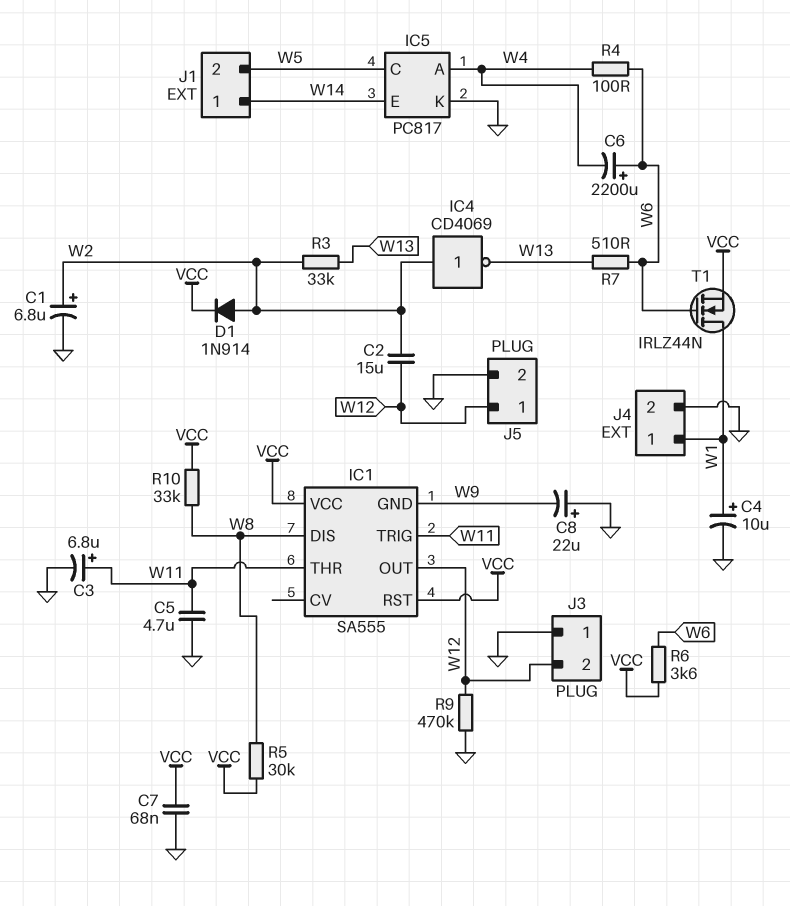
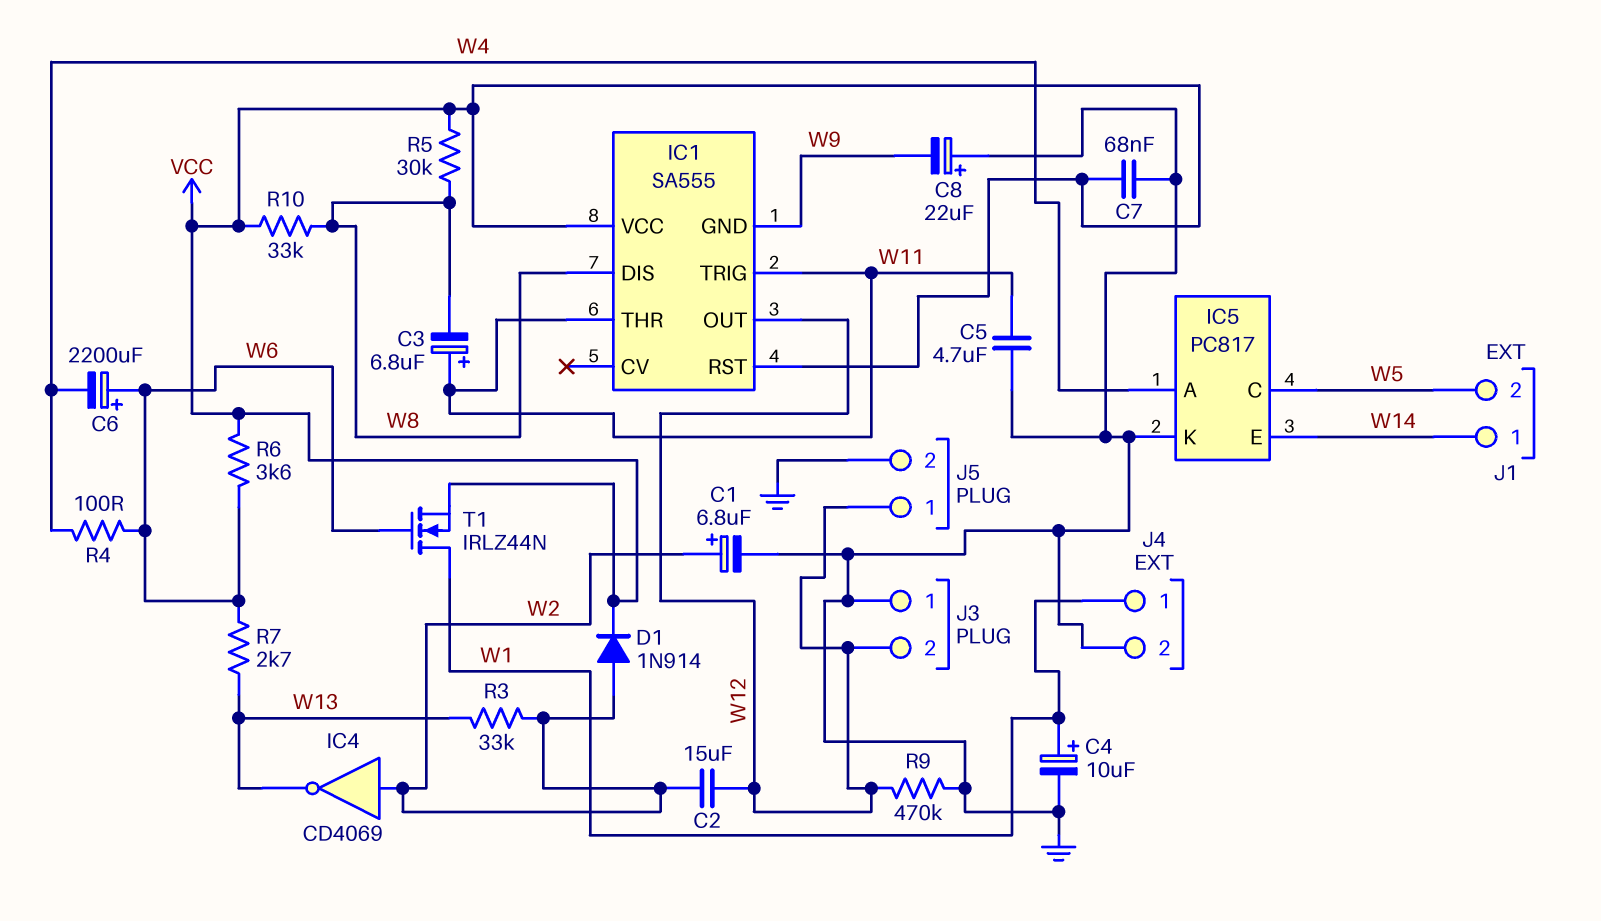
C3: 6.8uF (plus W11, minus GND) -> 6.8uF (plus W11, minus W8)
R7: 510 (W6, W13) -> 2.7k (W6, W13)

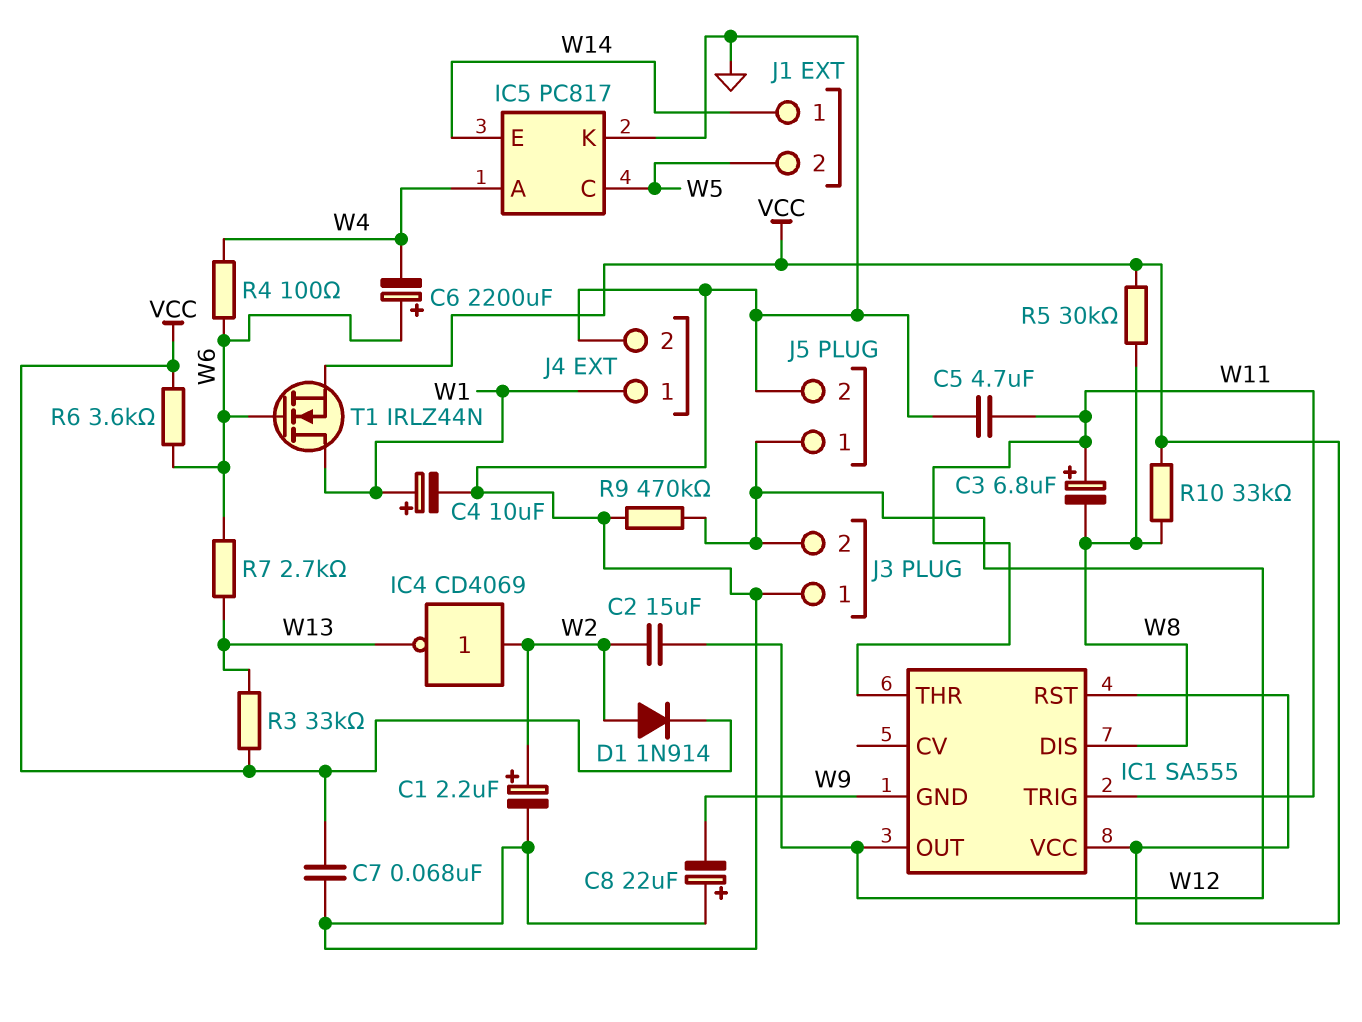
C1: 6.8uF (plus W2, minus GND) -> 2.2uF (plus W2, minus GND)
R3: 33k (W2, W13) -> 33k (VCC, W13)

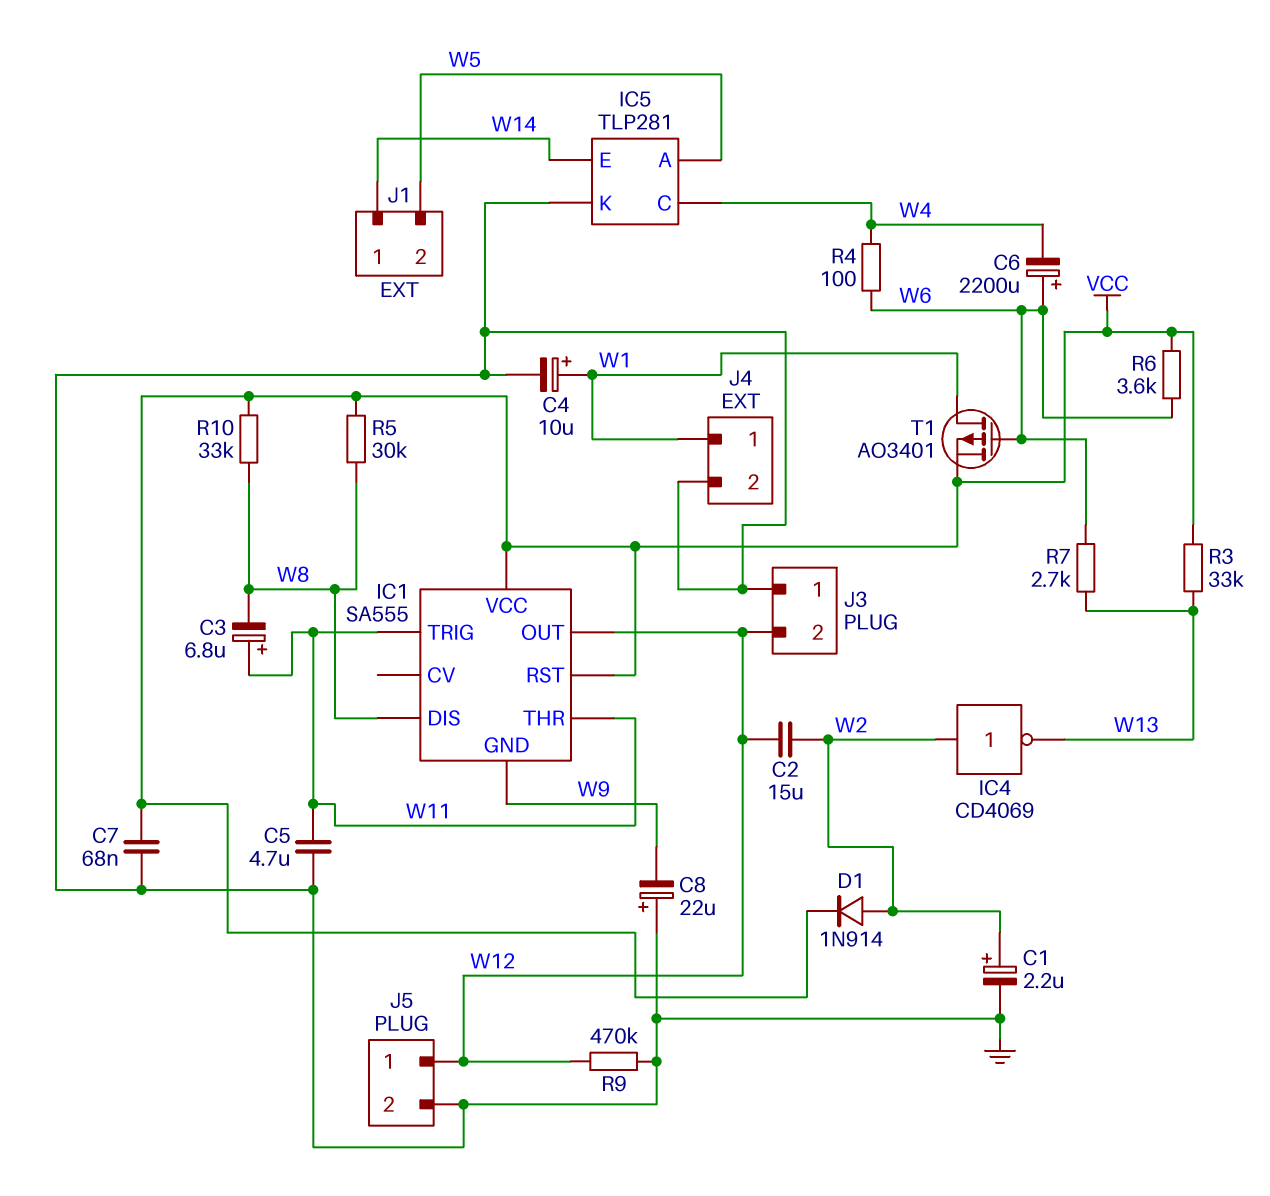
IC5: PC817 -> TLP281
IC5 pin A: W4 -> W5
IC5 pin C: W5 -> W4
T1: NMOS IRLZ44N (G W6, D W1, S VCC) -> PMOS AO3401 (G W6, D W1, S VCC)

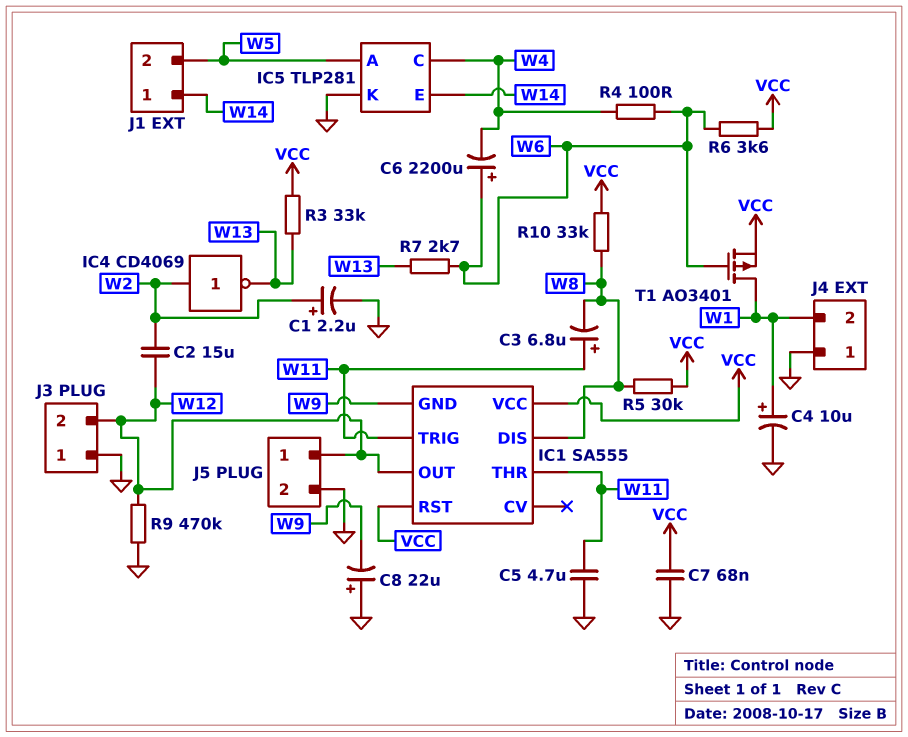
D1: diode 1N914 (A W2, K VCC) -> none
J4 pin 1: W1 -> GND
J4 pin 2: GND -> W1

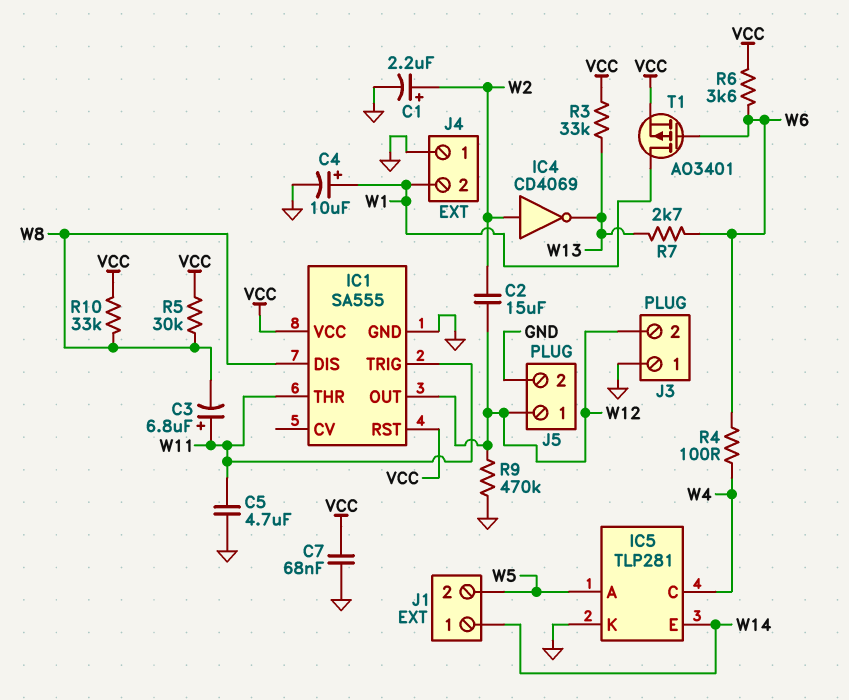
C6: 2200uF (plus W6, minus W4) -> none
C8: 22uF (plus GND, minus W9) -> none
IC1 pin GND: W9 -> GND

